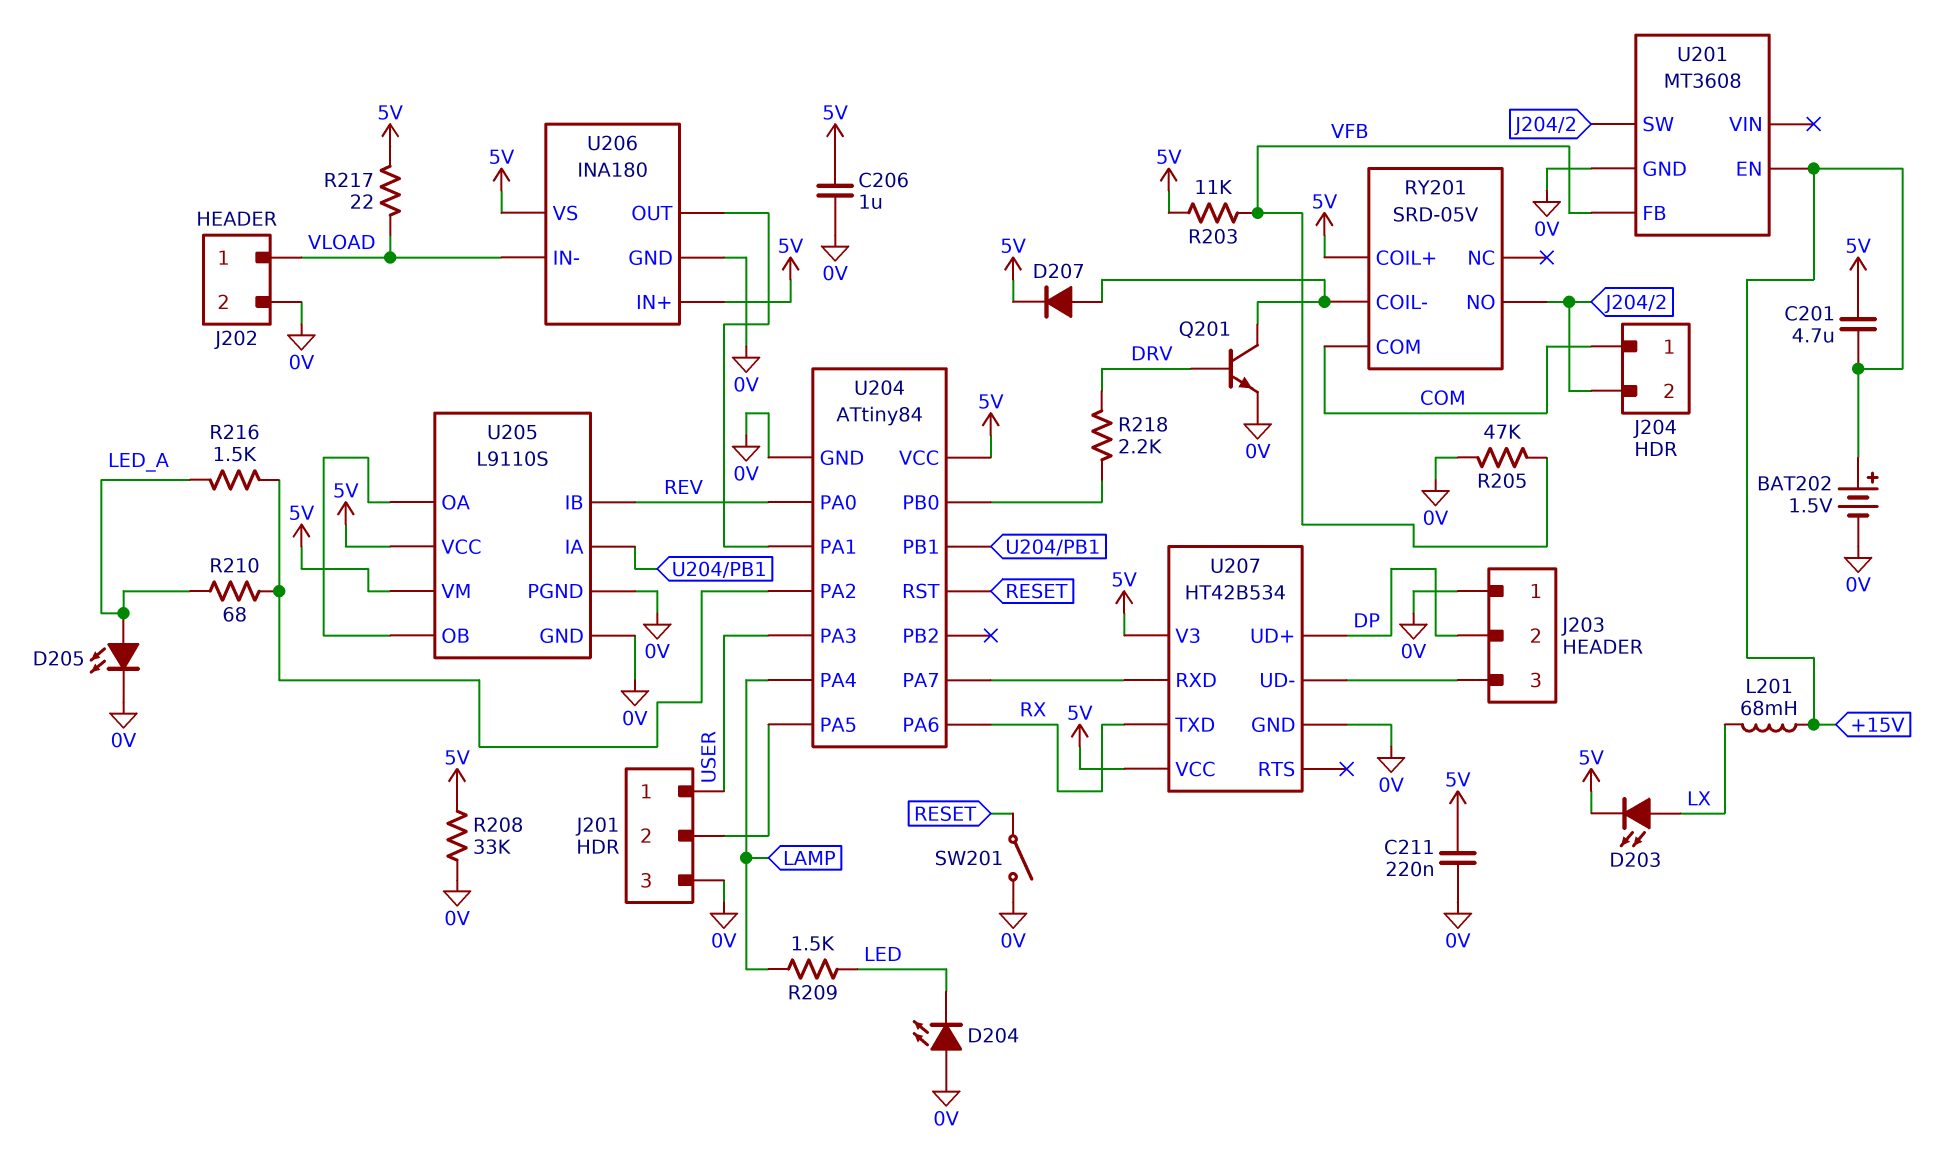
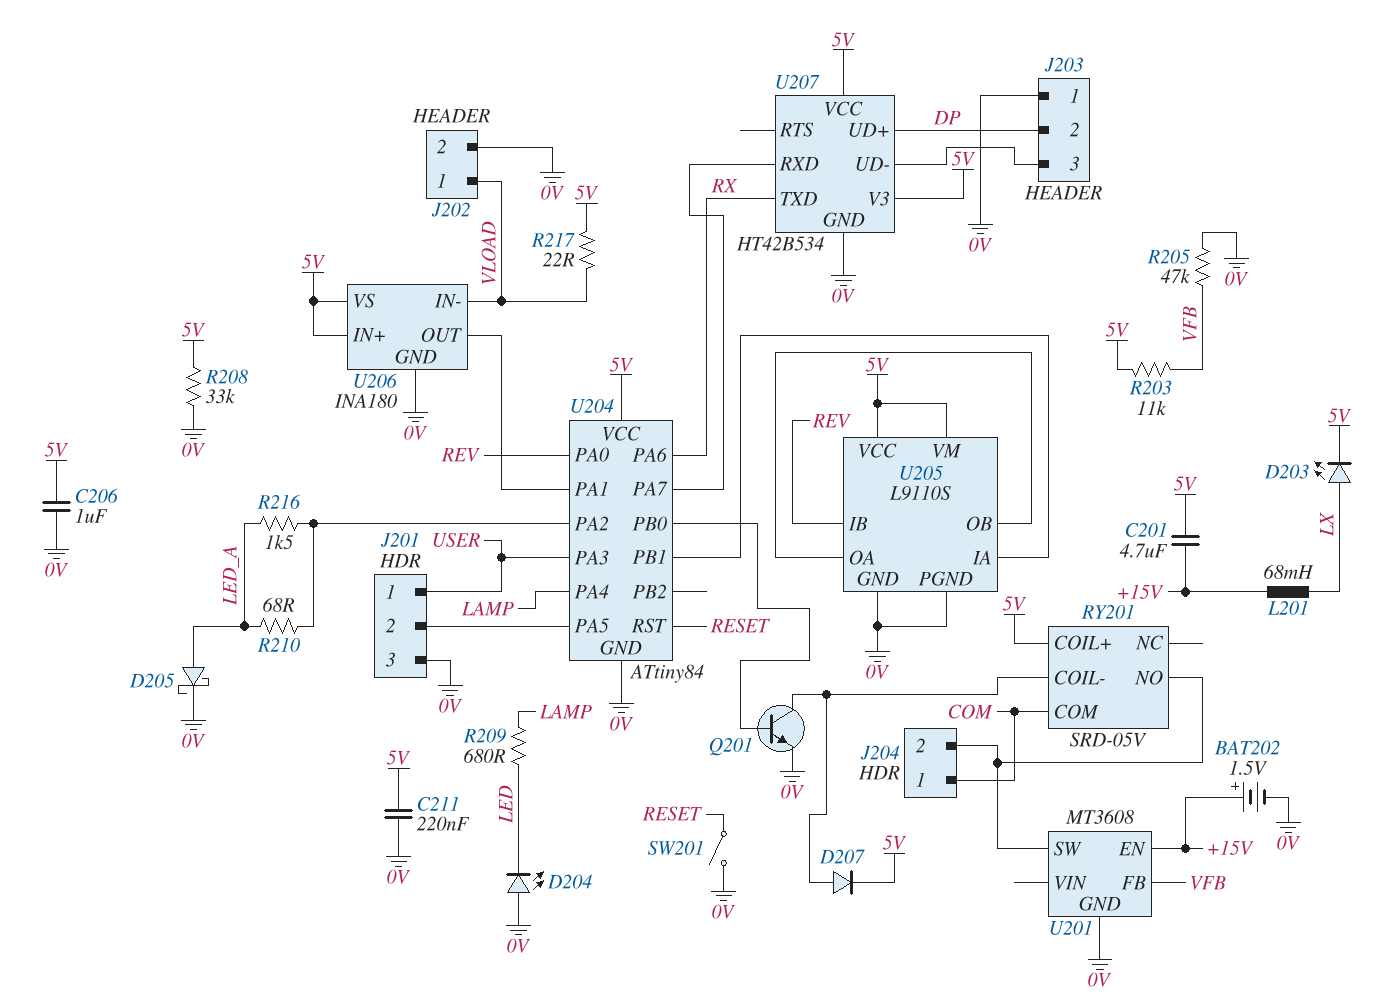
D205: LED (A LED_A, K 0V) -> schottky (A LED_A, K 0V)
Q201: NPN (B DRV, C RY201/COIL-, E 0V) -> NPN (B U204/PB0, C RY201/COIL-, E 0V)
R209: 1.5k (LAMP, LED) -> 680 (LAMP, LED)
R218: 2.2k (DRV, U204/PB0) -> none

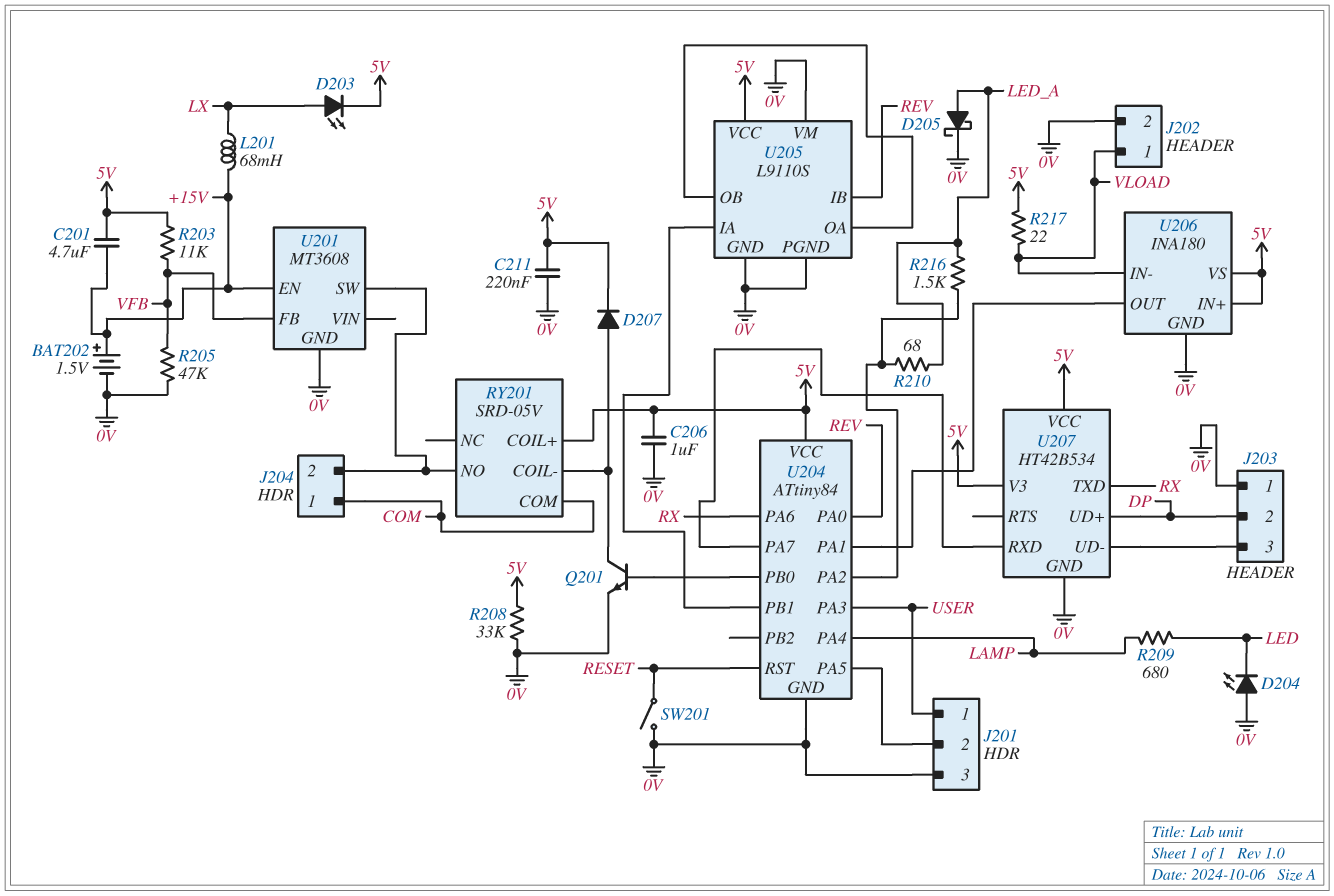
U205 pin VM: 5V -> 0V

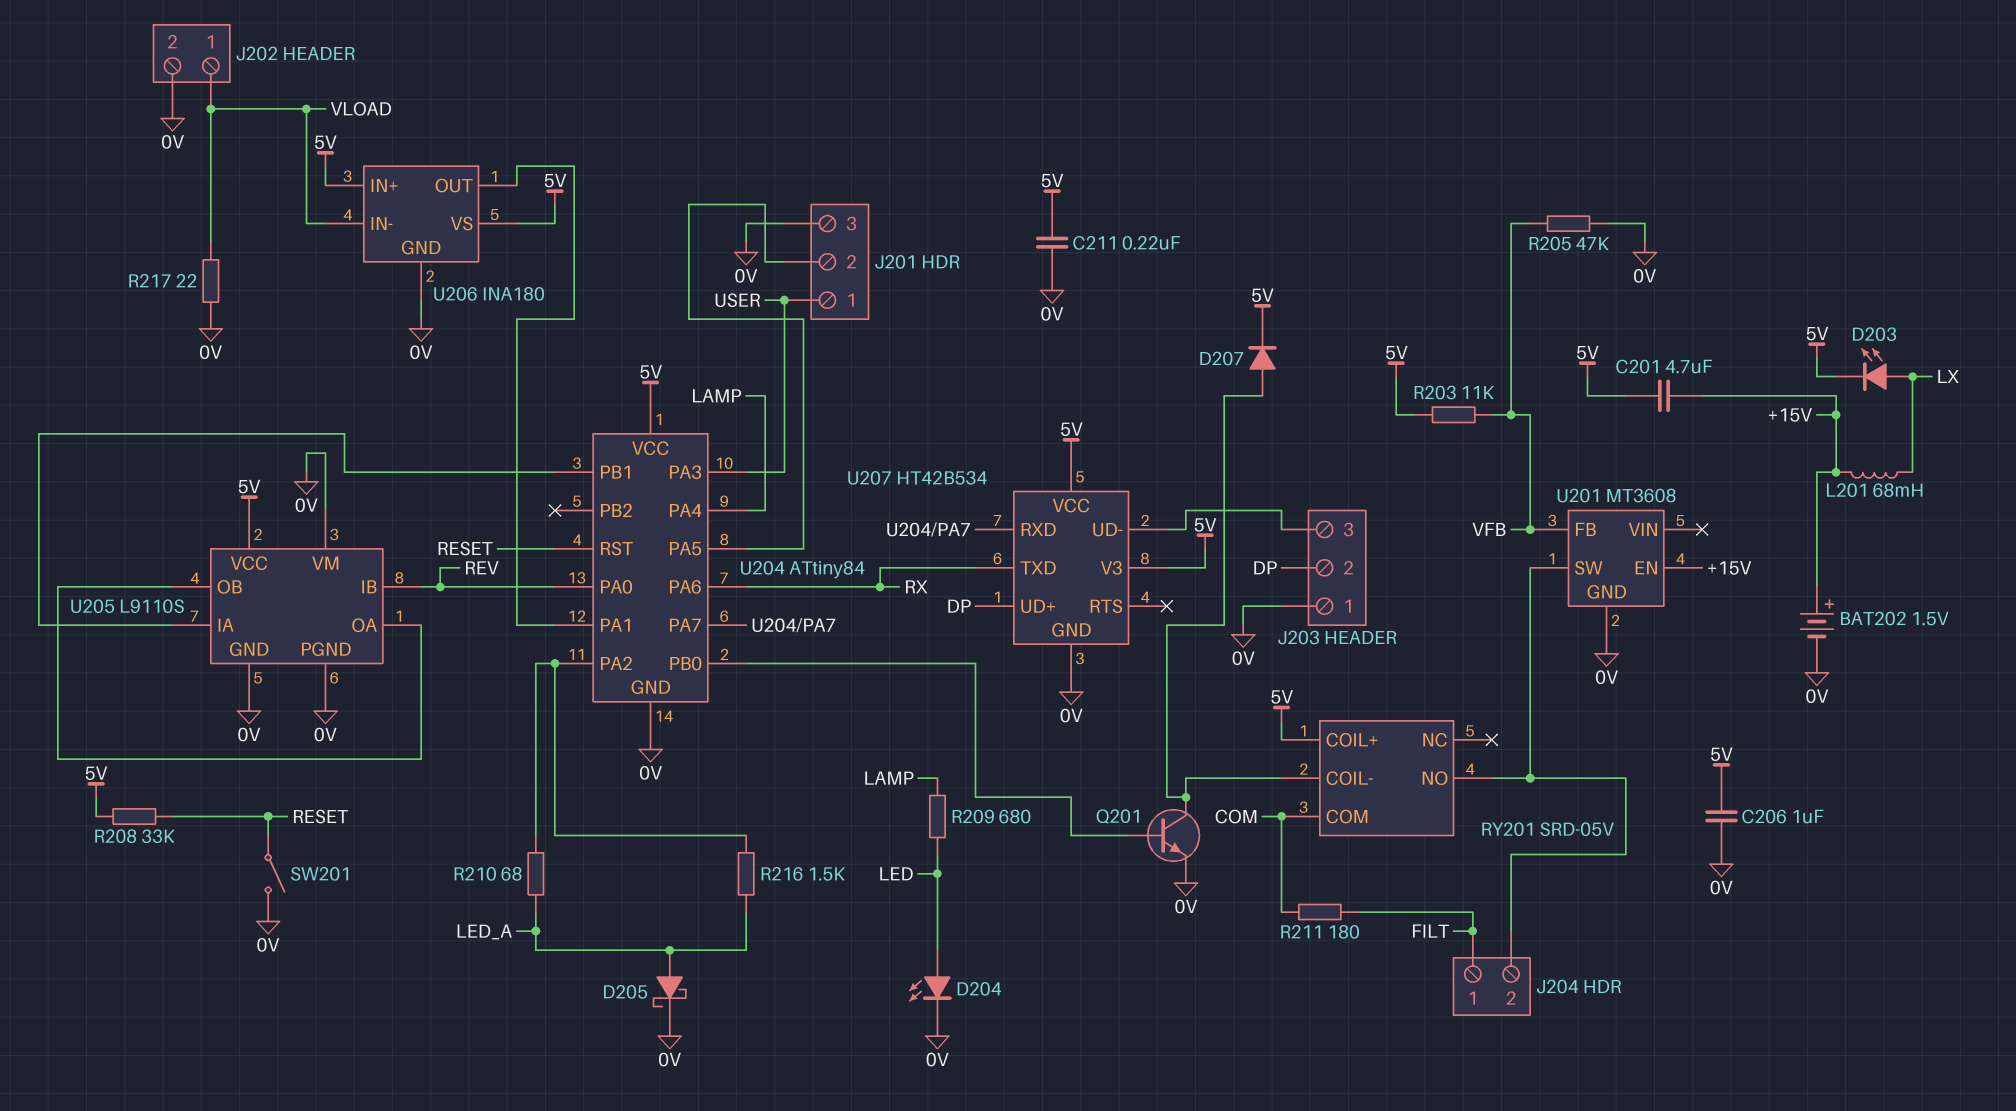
D204: LED (A 0V, K LED) -> LED (A LED, K 0V)
J204 pin 1: COM -> FILT
R208: 33k (0V, 5V) -> 33k (5V, RESET)
R211: none -> 180 (COM, FILT)
R217: 22 (5V, VLOAD) -> 22 (0V, VLOAD)

